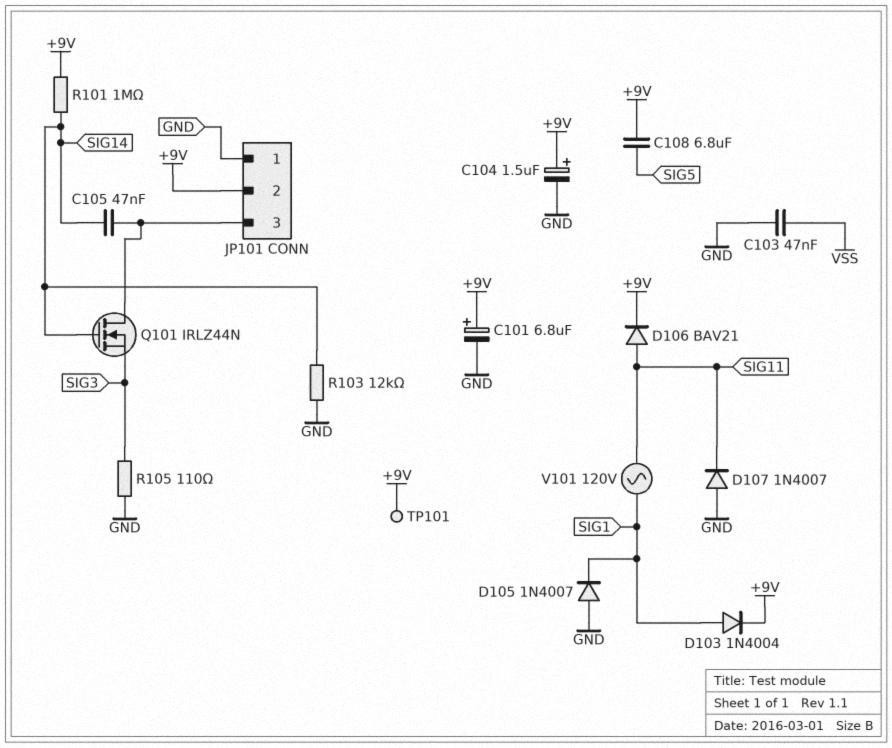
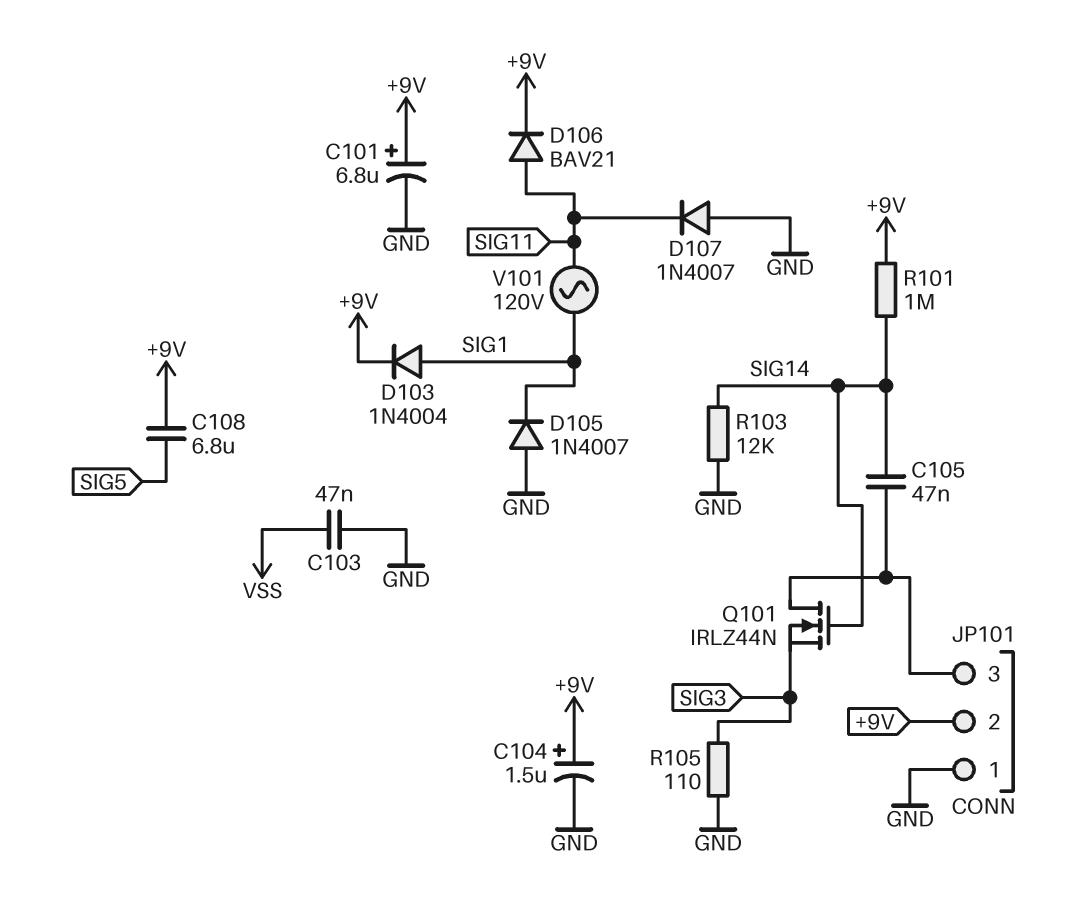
TP101: test point (+9V) -> none

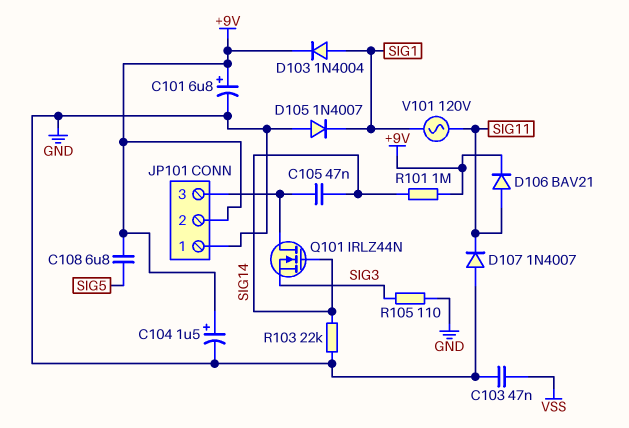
R103: 12k (GND, SIG14) -> 22k (GND, SIG14)

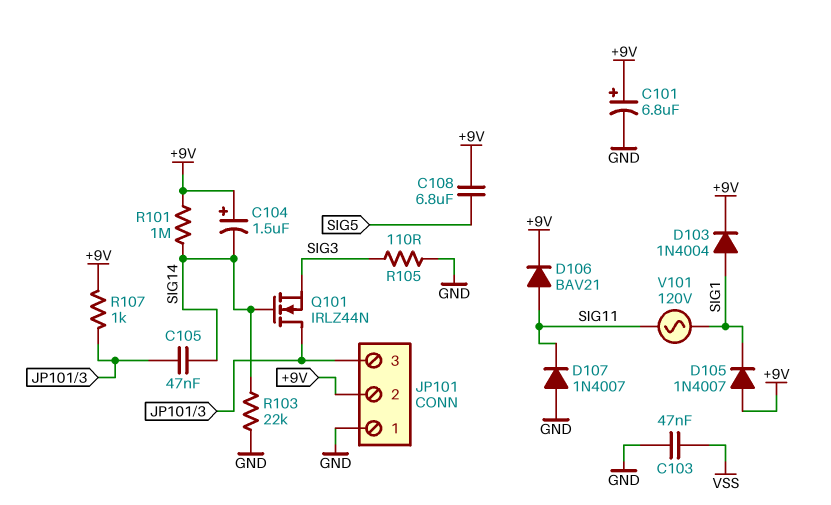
C104: 1.5uF (plus +9V, minus GND) -> 1.5uF (plus +9V, minus SIG14)
D105: diode 1N4007 (A GND, K SIG1) -> diode 1N4007 (A +9V, K SIG1)
R107: none -> 1k (+9V, JP101/3)

